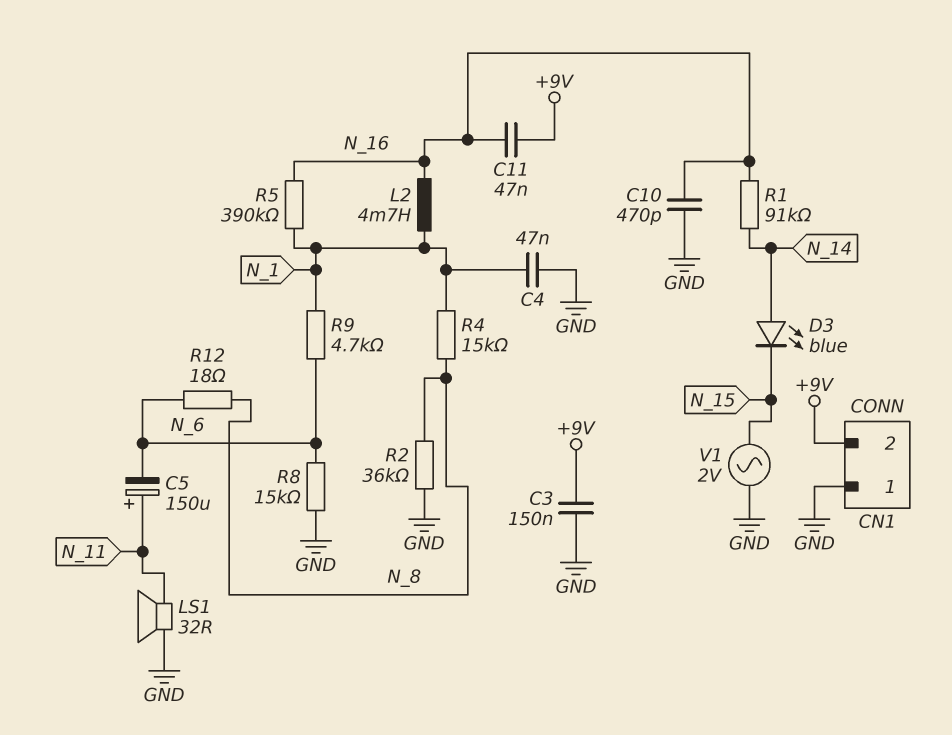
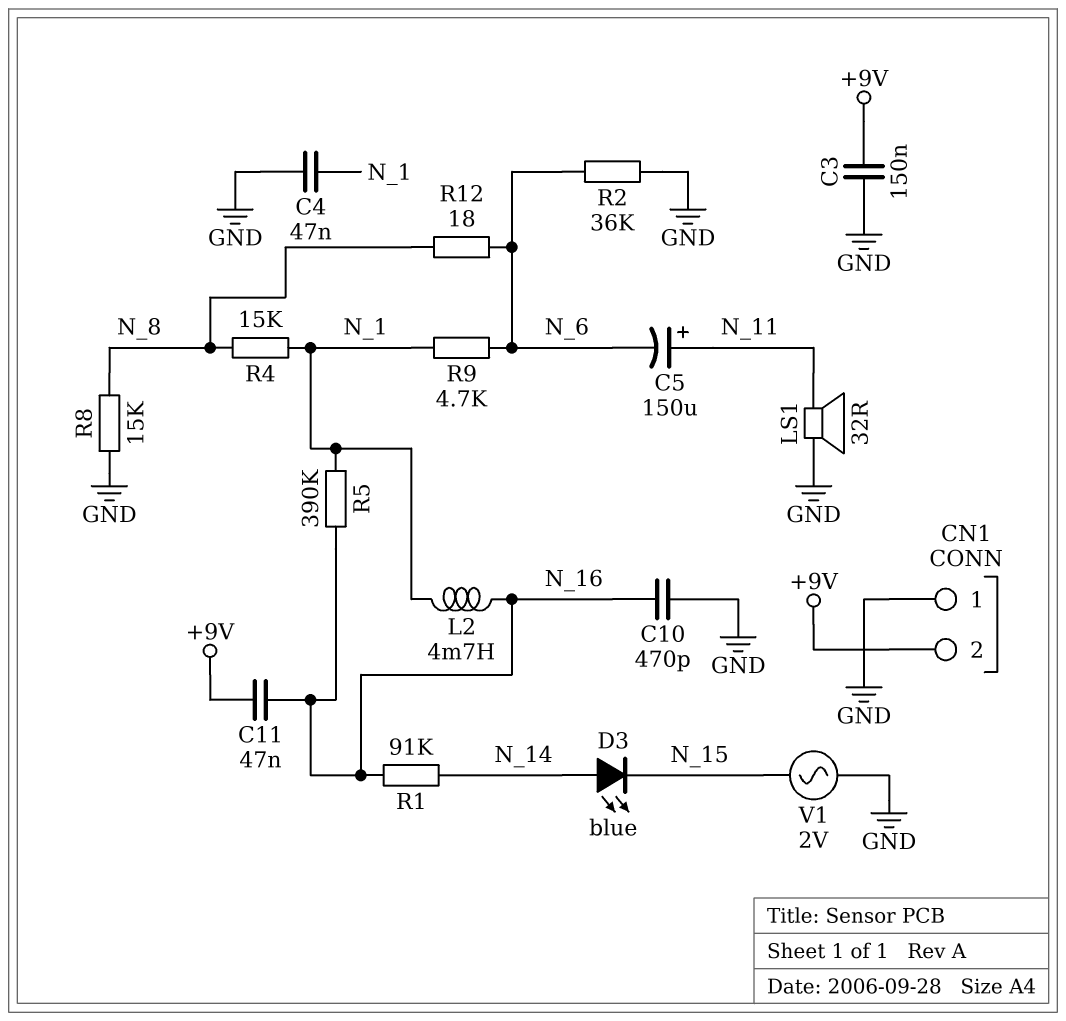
R2: 36k (GND, N_8) -> 36k (GND, N_6)
R8: 15k (GND, N_6) -> 15k (GND, N_8)

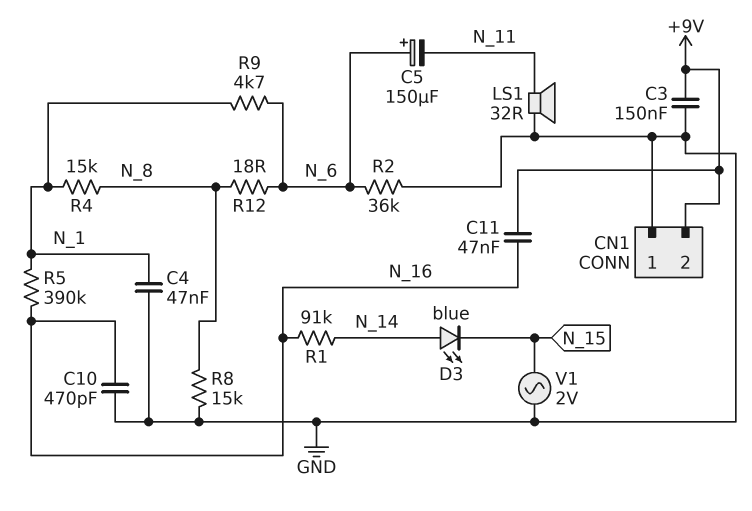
C5: 150uF (plus N_11, minus N_6) -> 150uF (plus N_6, minus N_11)
L2: 4.7mH (N_1, N_16) -> none

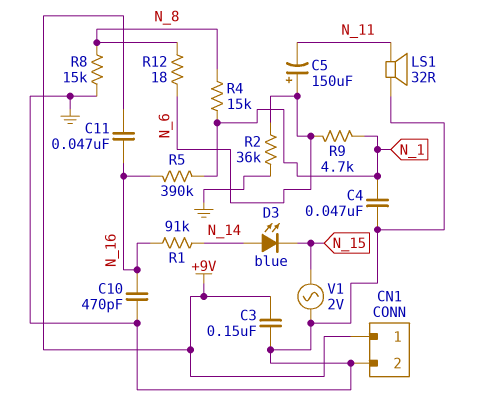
CN1 pin 1: GND -> +9V
CN1 pin 2: +9V -> GND

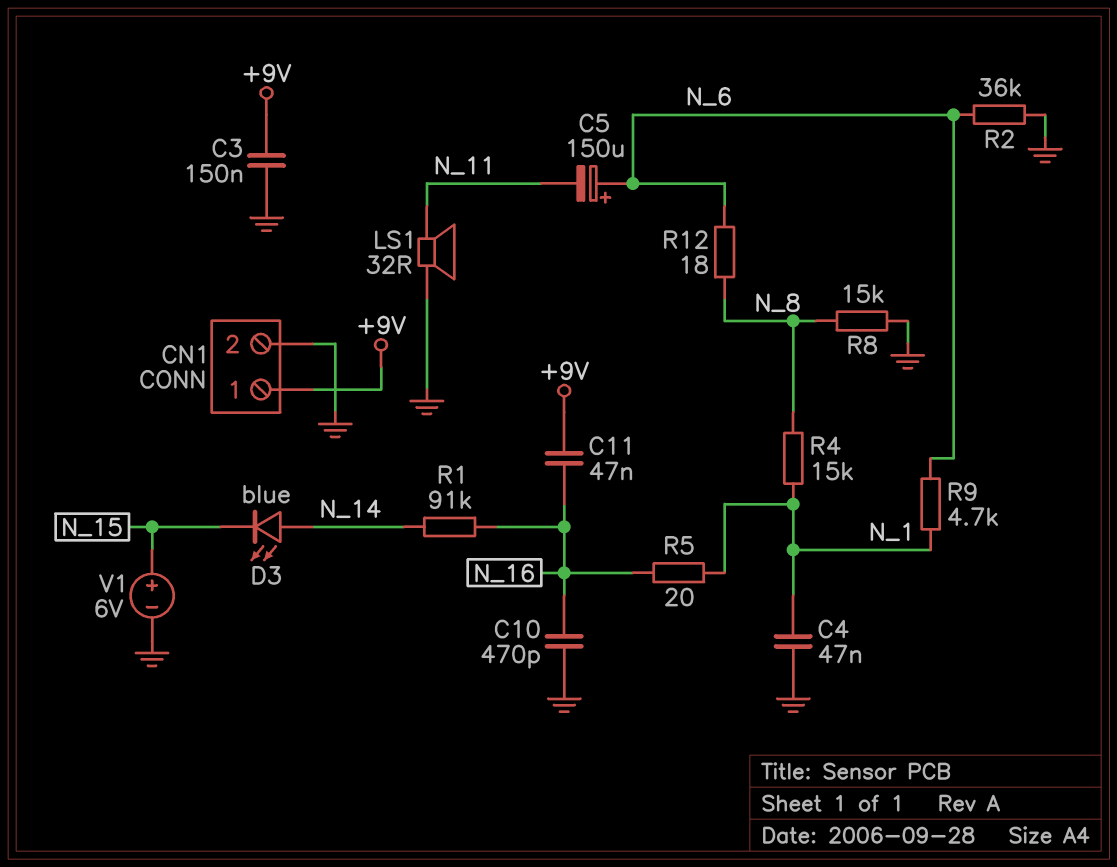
R5: 390k (N_1, N_16) -> 20 (N_1, N_16)
V1: AC 2V (GND, N_15) -> 6V (plus N_15, minus GND)

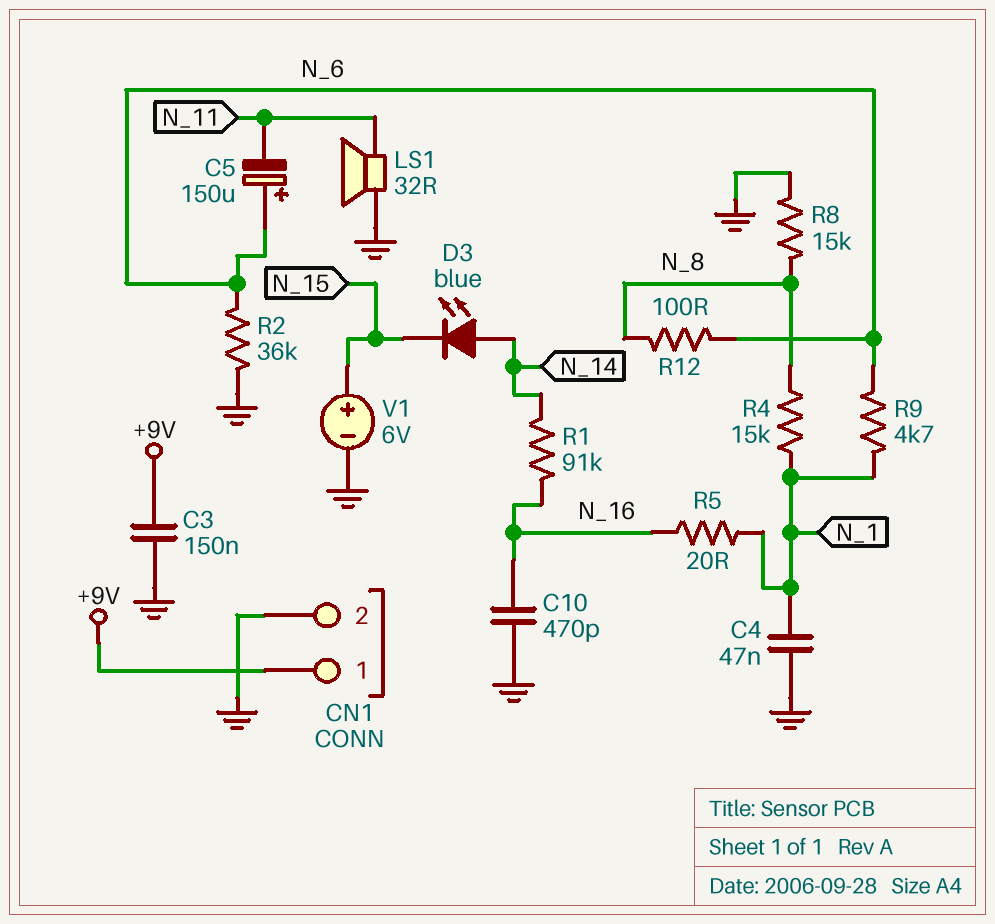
C11: 47nF (+9V, N_16) -> none
R12: 18 (N_6, N_8) -> 100 (N_6, N_8)

